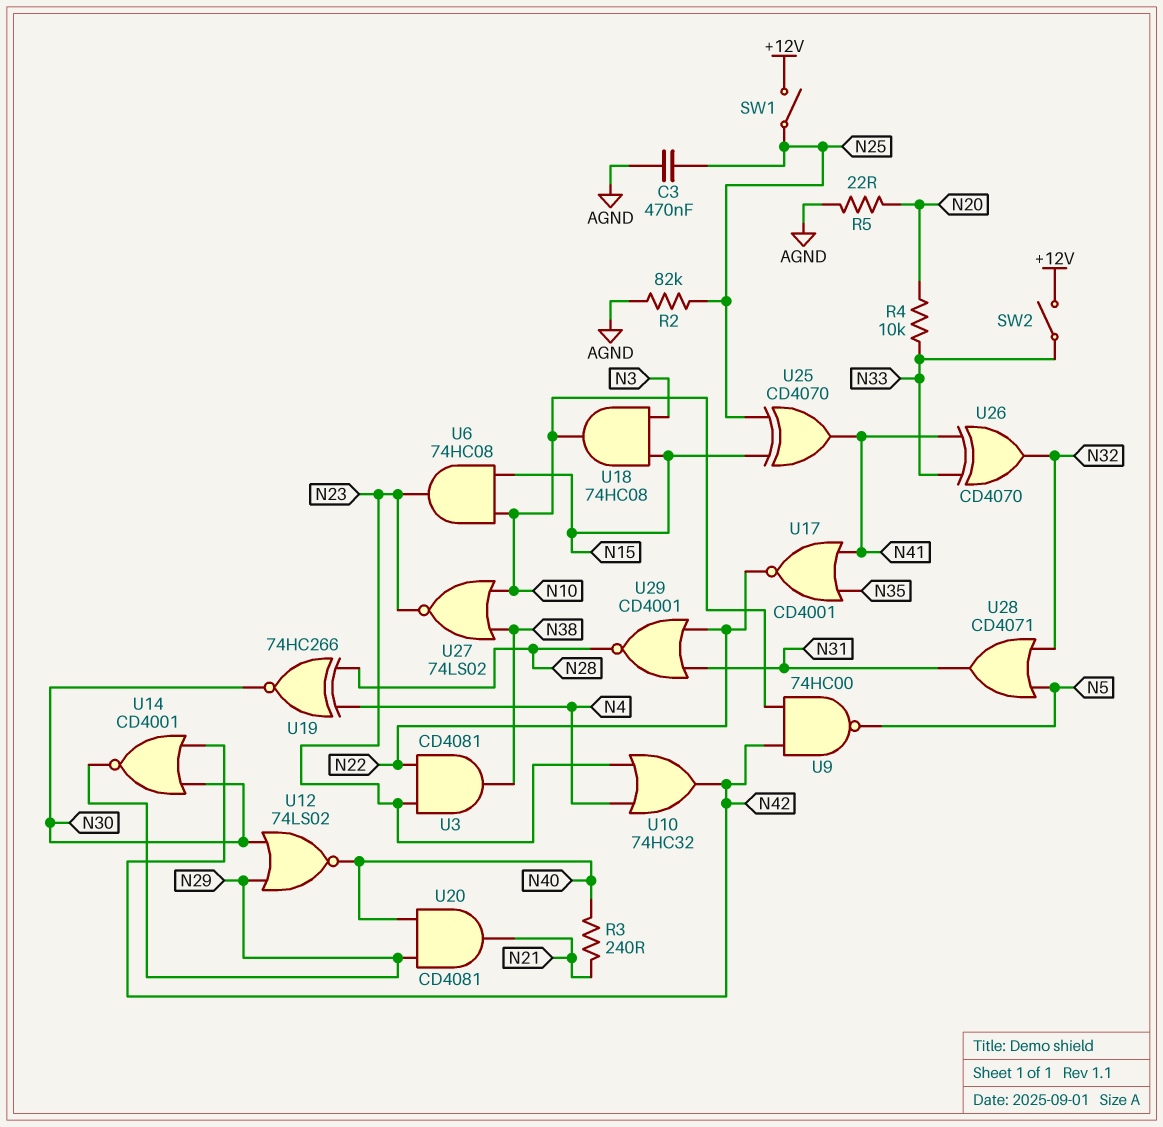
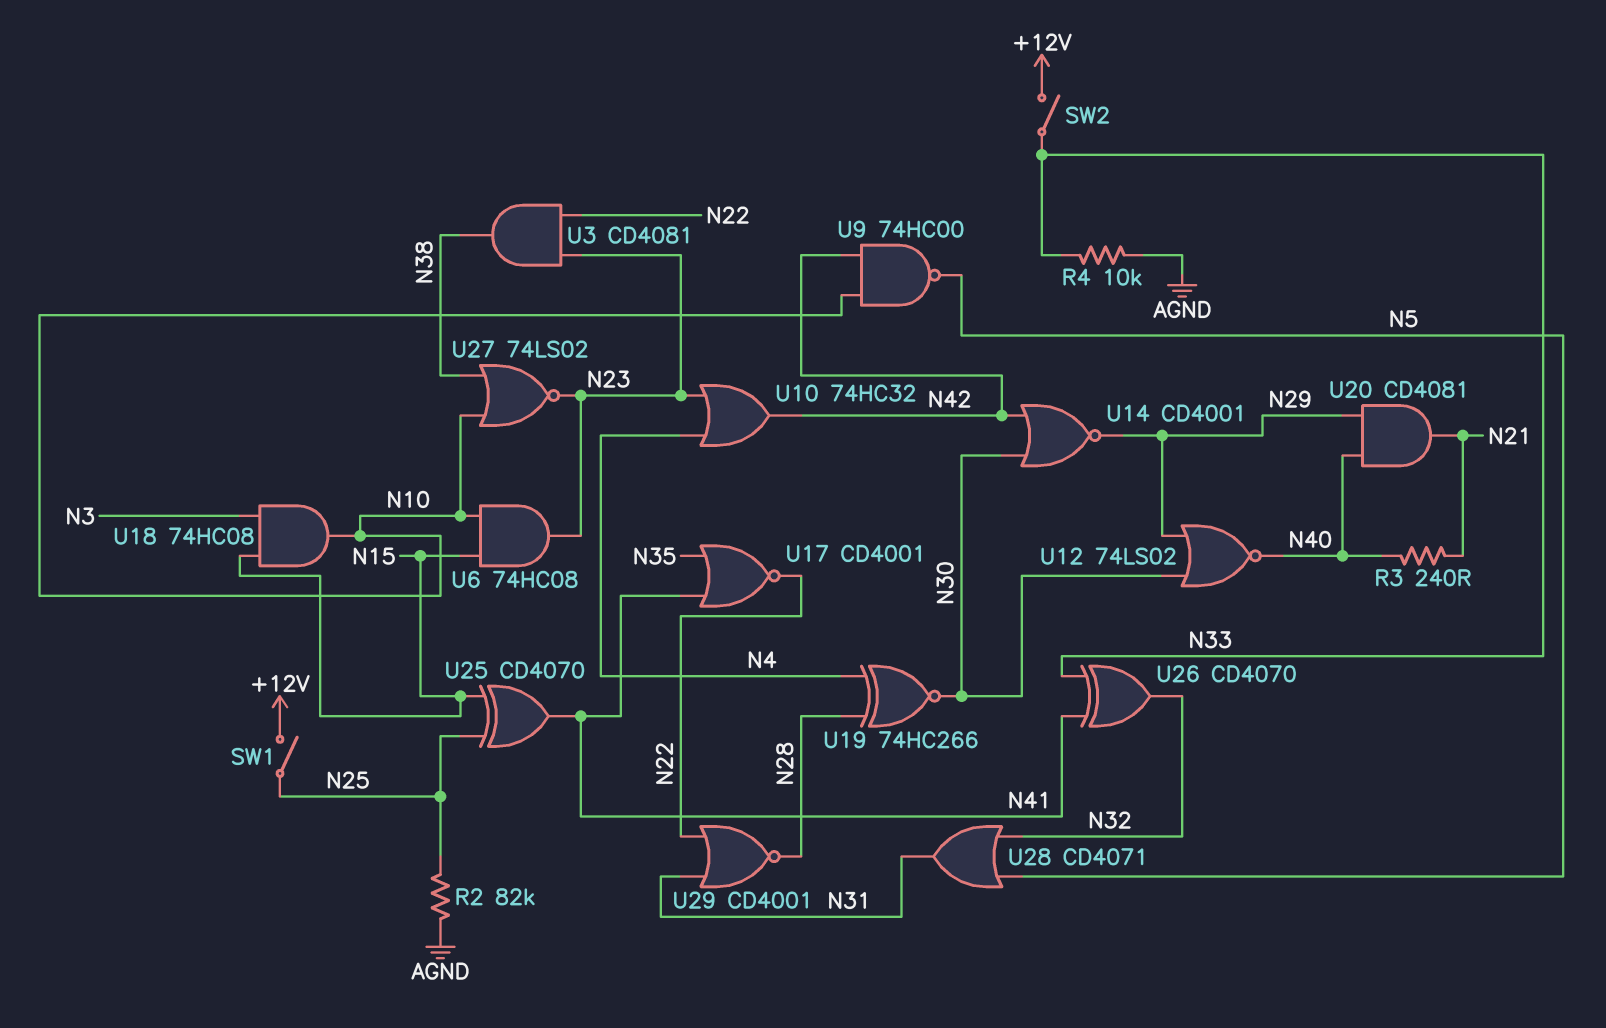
C3: 470nF (AGND, N25) -> none
R4: 10k (N20, N33) -> 10k (AGND, N33)
R5: 22 (AGND, N20) -> none

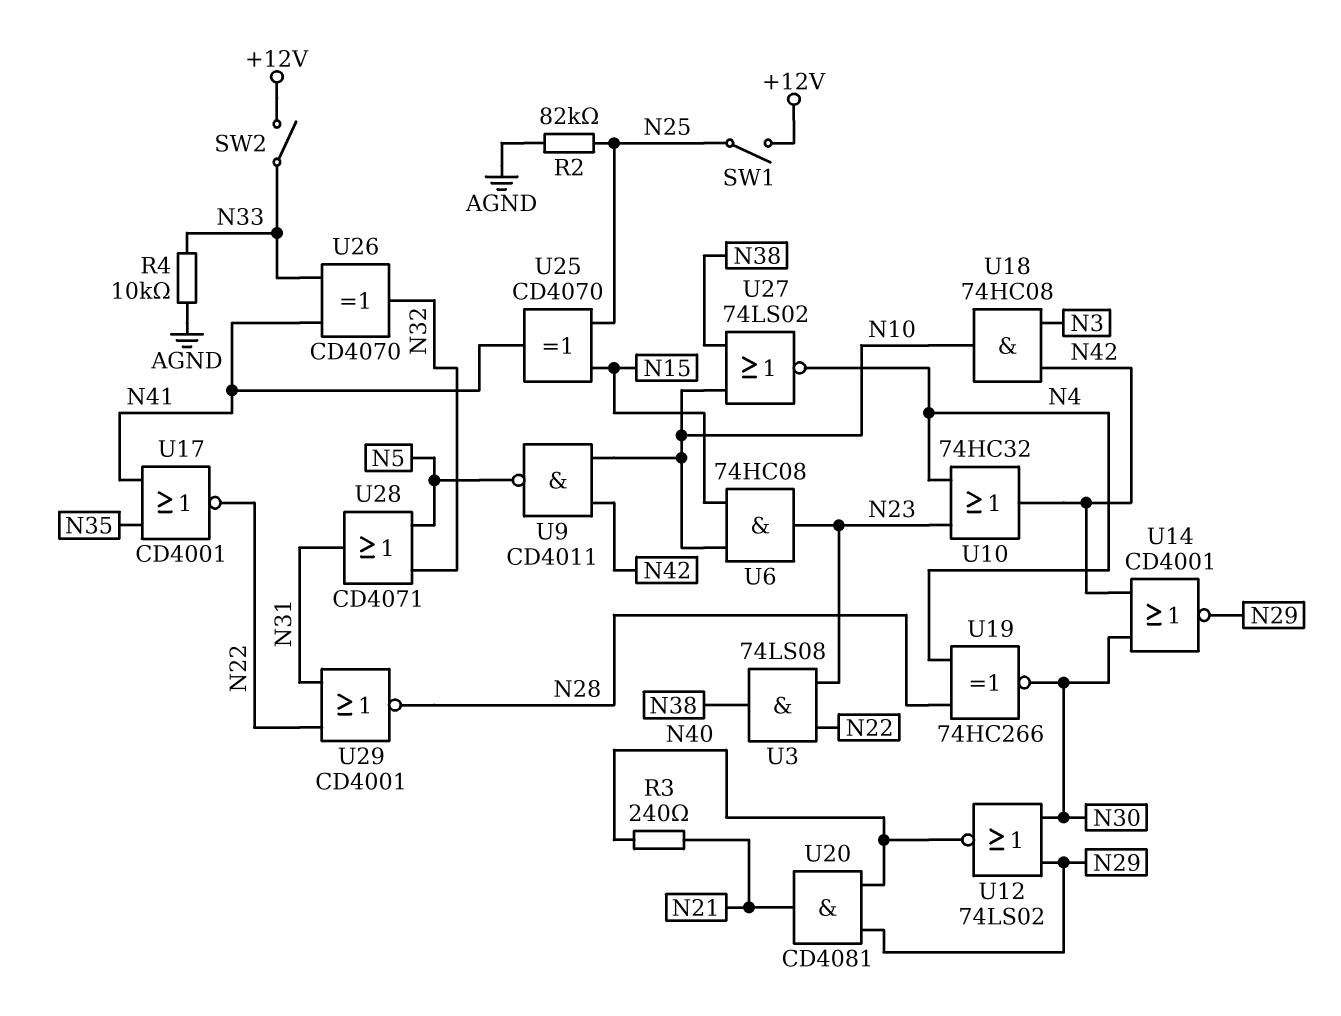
U3: AND CD4081 (in N22, in N23, out N38) -> AND 74LS08 (in N22, in N23, out N38)
U9: NAND 74HC00 (in N10, in N42, out N5) -> NAND CD4011 (in N10, in N42, out N5)
U18: AND 74HC08 (in N3, in N15, out N10) -> AND 74HC08 (in N3, in N42, out N10)
U27: NOR 74LS02 (in N10, in N38, out N23) -> NOR 74LS02 (in N10, in N38, out N4)

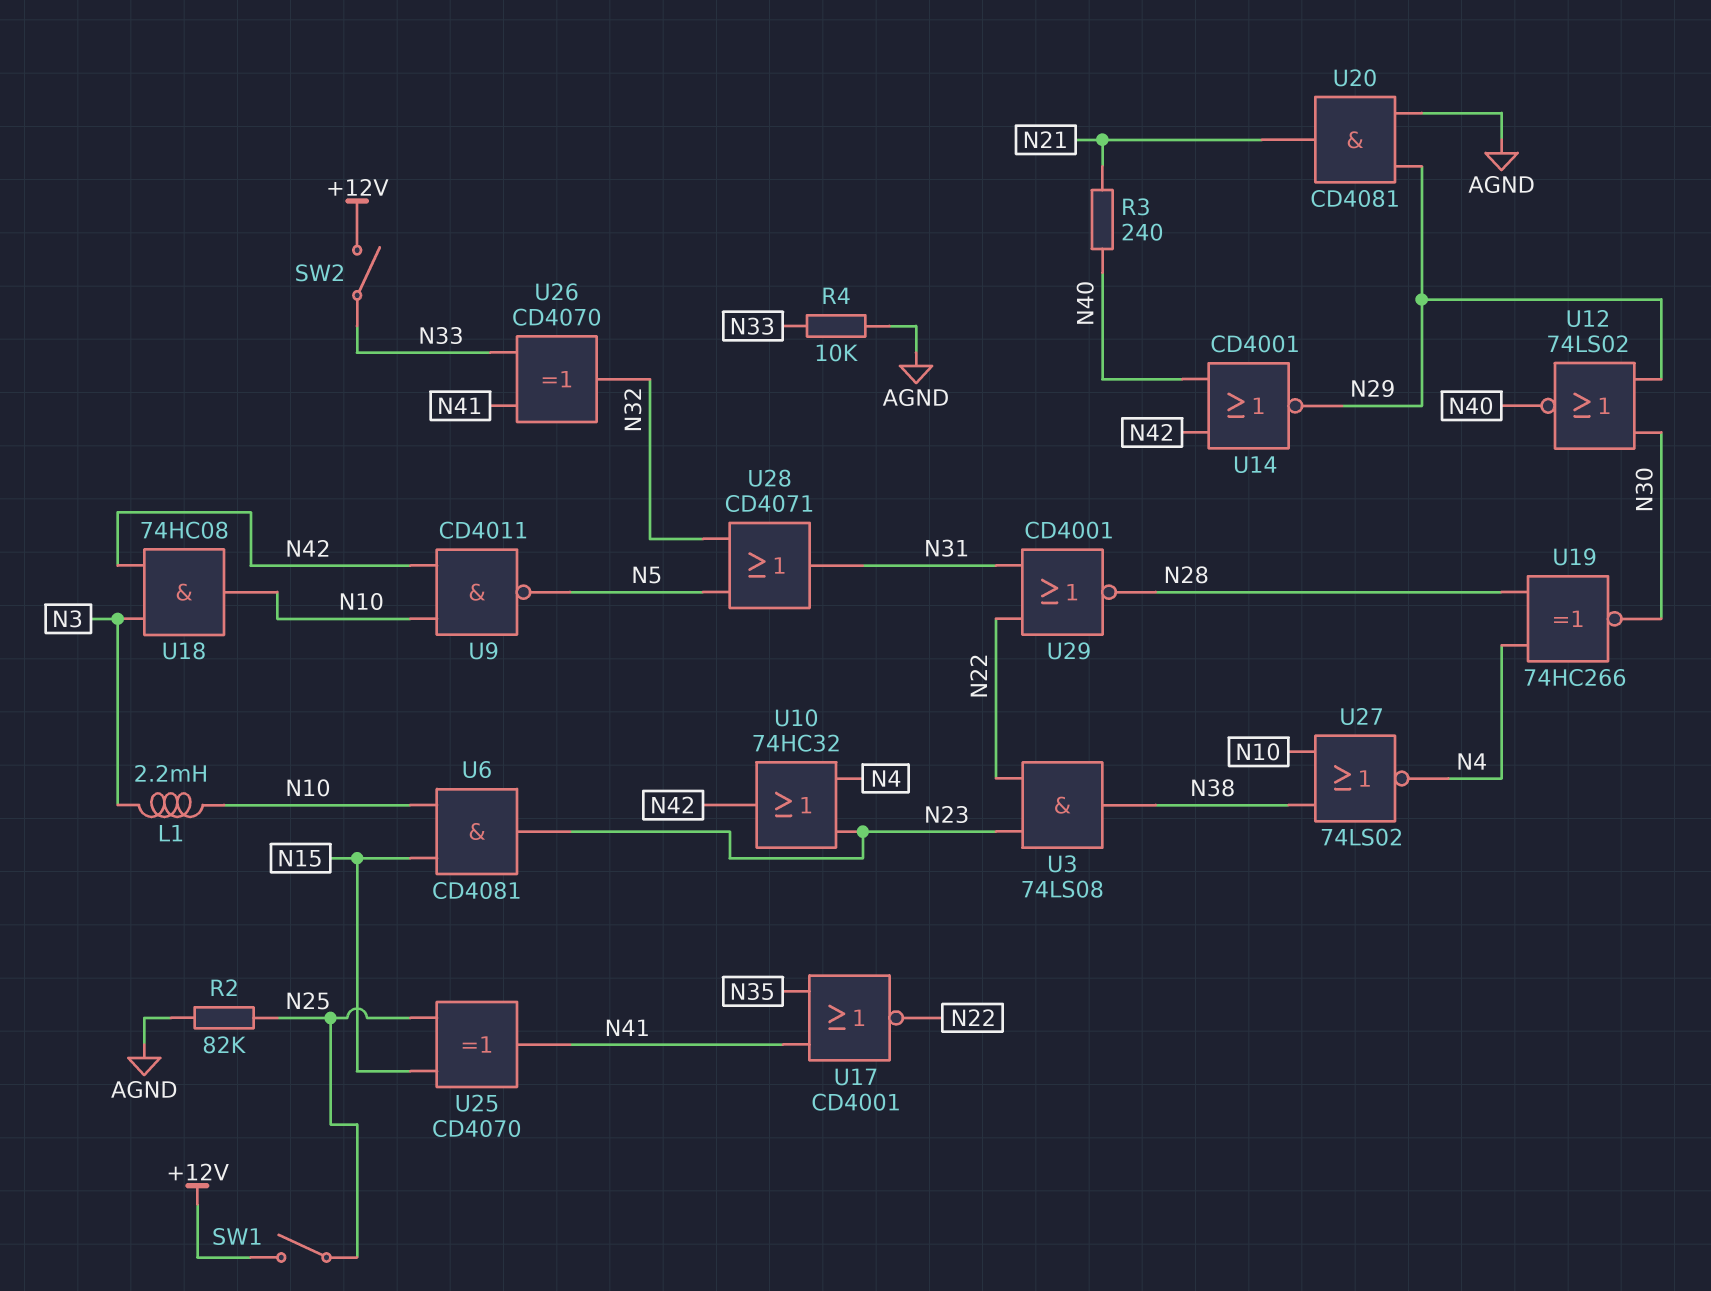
L1: none -> 2.2mH (N3, N10)
U6: AND 74HC08 (in N10, in N15, out N23) -> AND CD4081 (in N10, in N15, out N23)
U14: NOR CD4001 (in N30, in N42, out N29) -> NOR CD4001 (in N40, in N42, out N29)
U20: AND CD4081 (in N29, in N40, out N21) -> AND CD4081 (in AGND, in N29, out N21)

